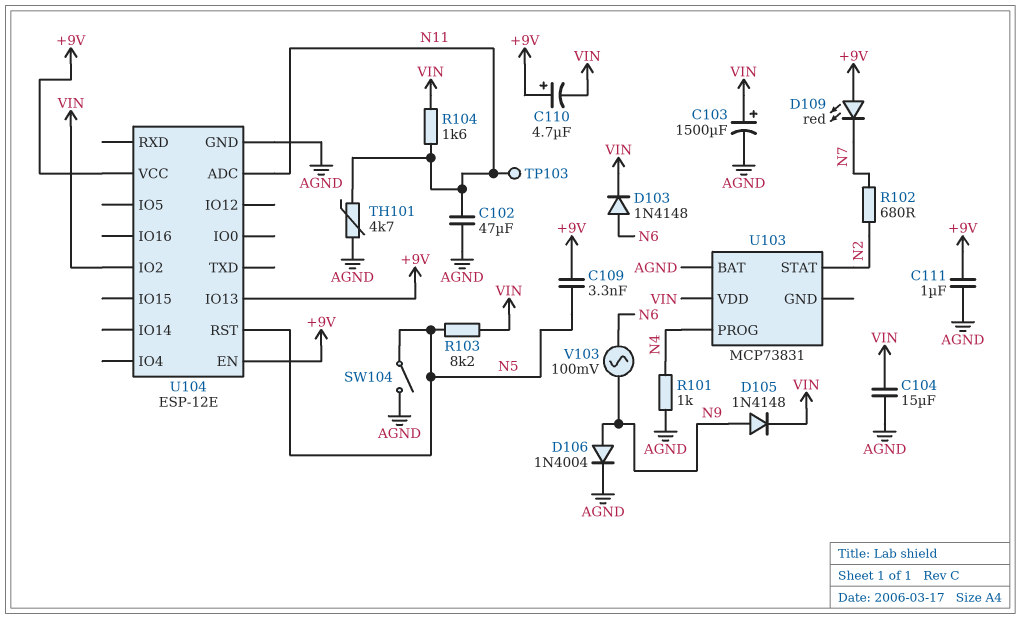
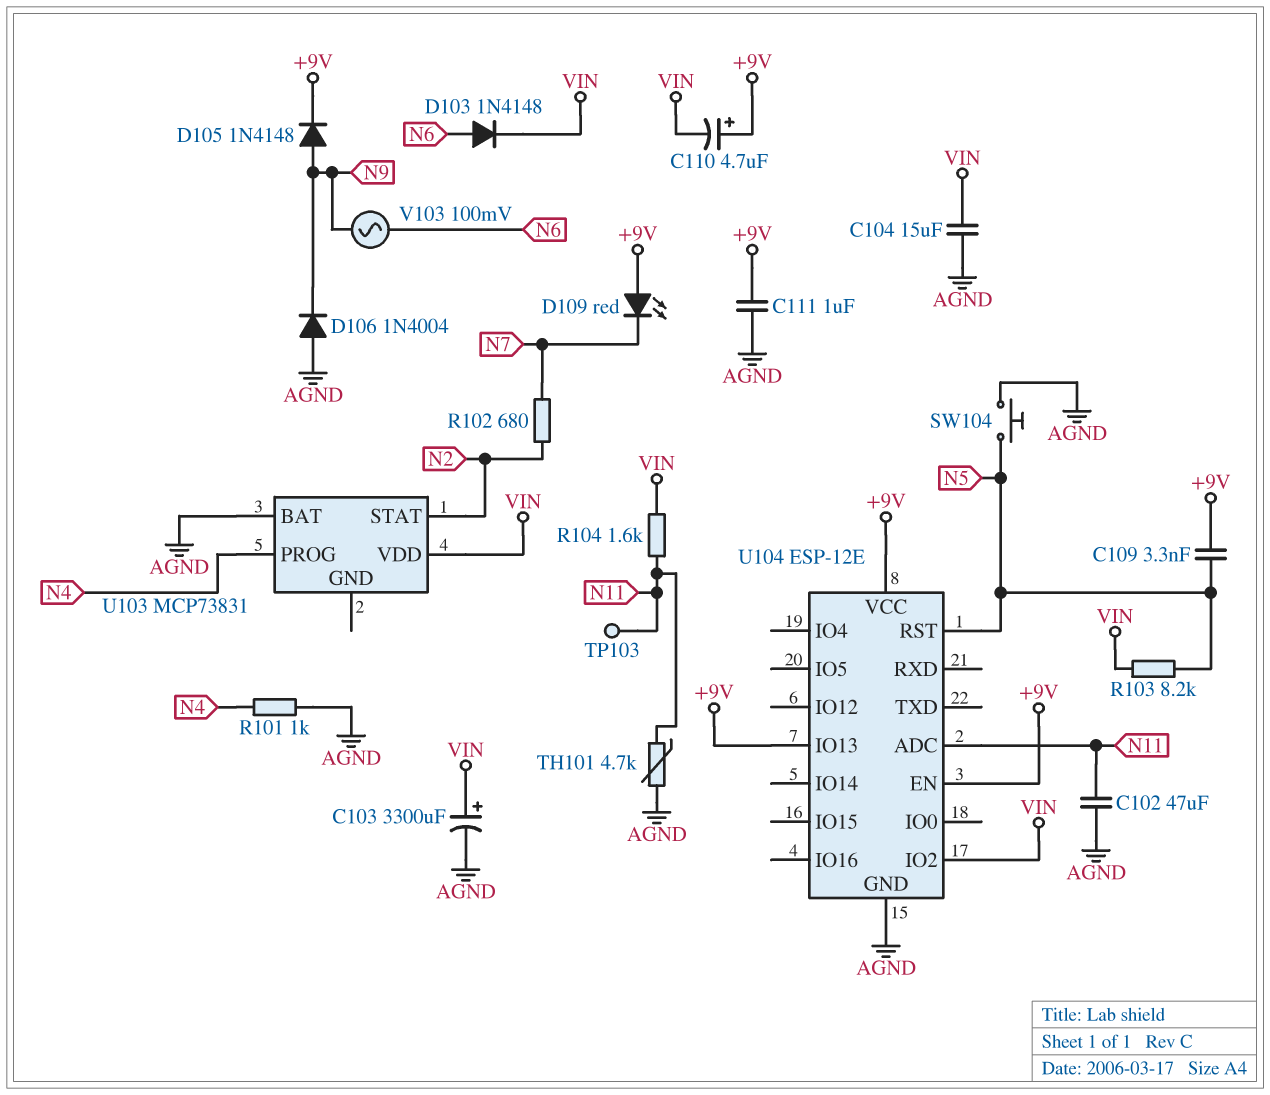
C103: 1500uF (plus VIN, minus AGND) -> 3300uF (plus VIN, minus AGND)
D105: diode 1N4148 (A N9, K VIN) -> diode 1N4148 (A N9, K +9V)
D106: diode 1N4004 (A N9, K AGND) -> diode 1N4004 (A AGND, K N9)
SW104: switch (AGND, N5) -> button (AGND, N5)

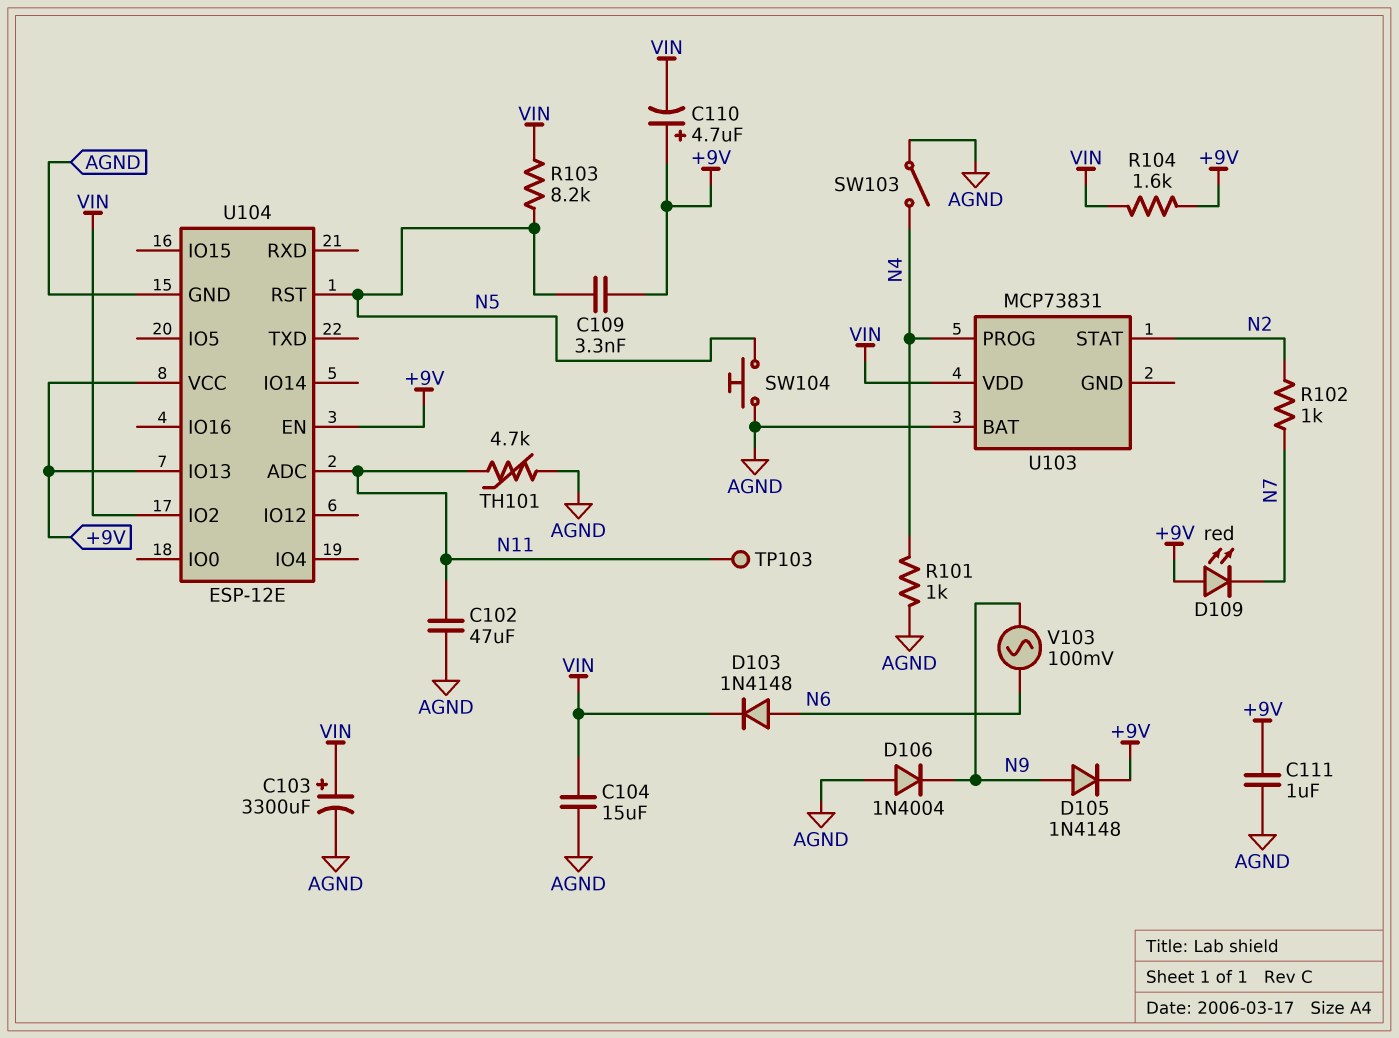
R102: 680 (N2, N7) -> 1k (N2, N7)
R104: 1.6k (N11, VIN) -> 1.6k (+9V, VIN)
SW103: none -> switch (AGND, N4)

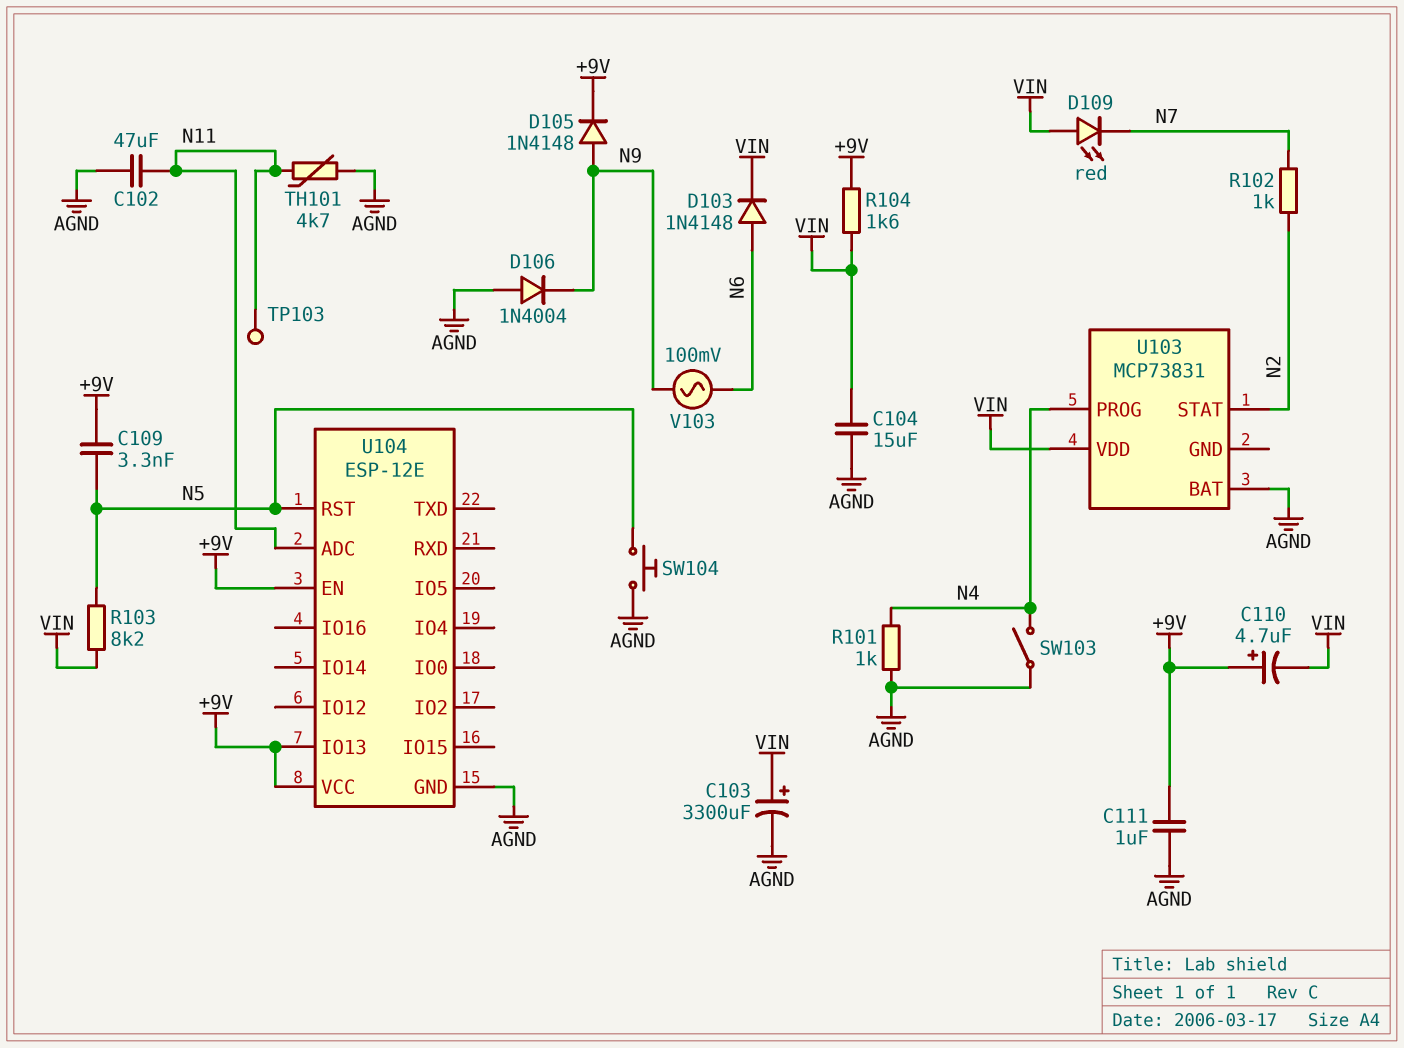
D109: LED red (A +9V, K N7) -> LED red (A VIN, K N7)
U104 pin IO2: VIN -> none

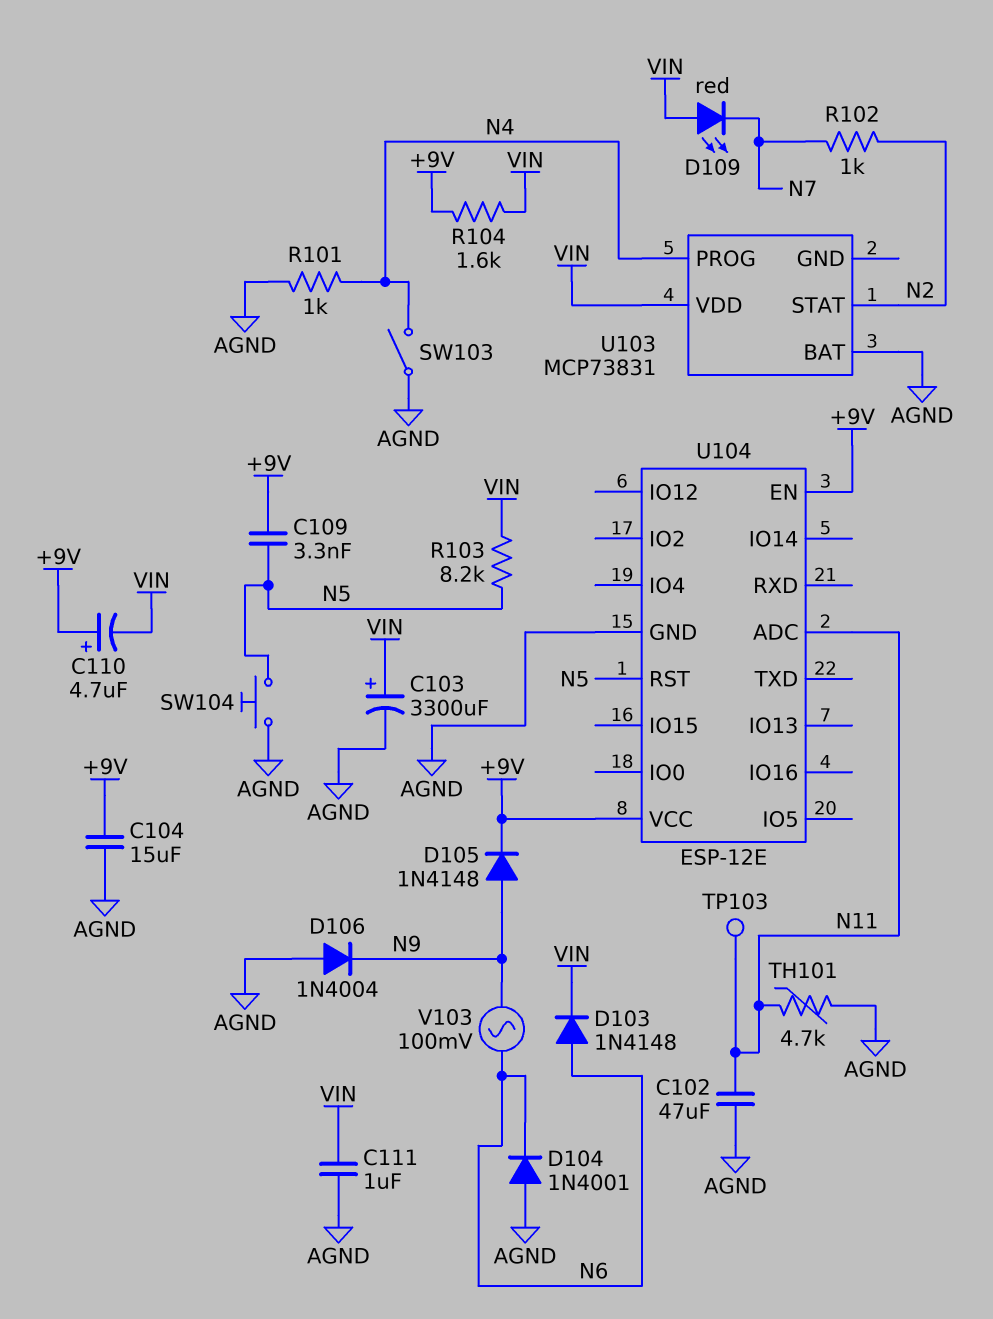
C104: 15uF (AGND, VIN) -> 15uF (+9V, AGND)
C111: 1uF (+9V, AGND) -> 1uF (AGND, VIN)
D104: none -> diode 1N4001 (A AGND, K N6)
U104 pin IO13: +9V -> none

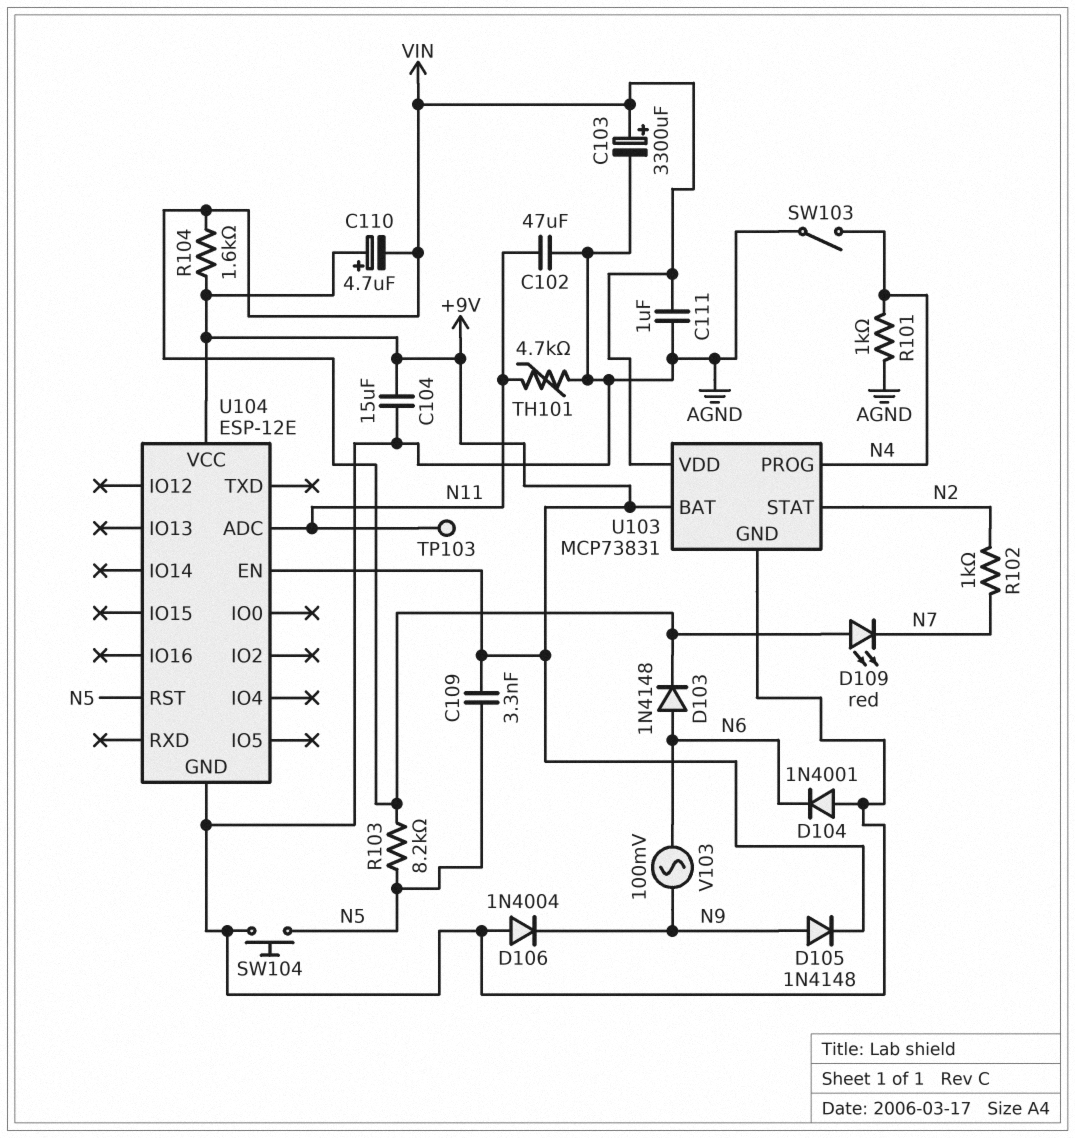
U103 pin BAT: AGND -> +9V
U103 pin GND: none -> AGND

